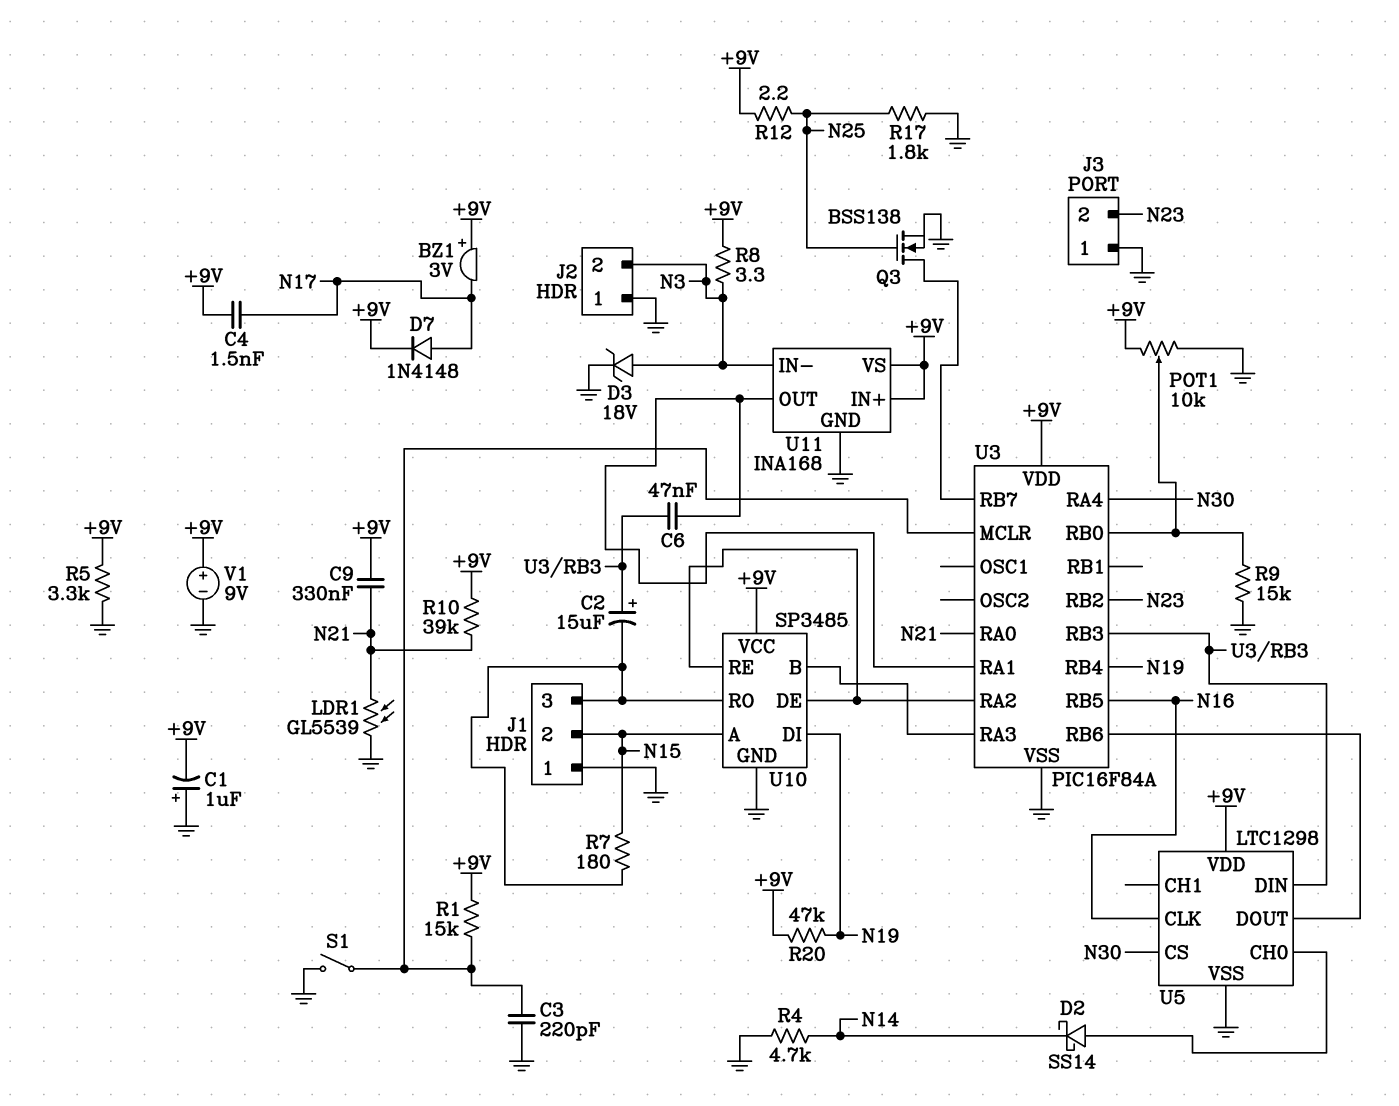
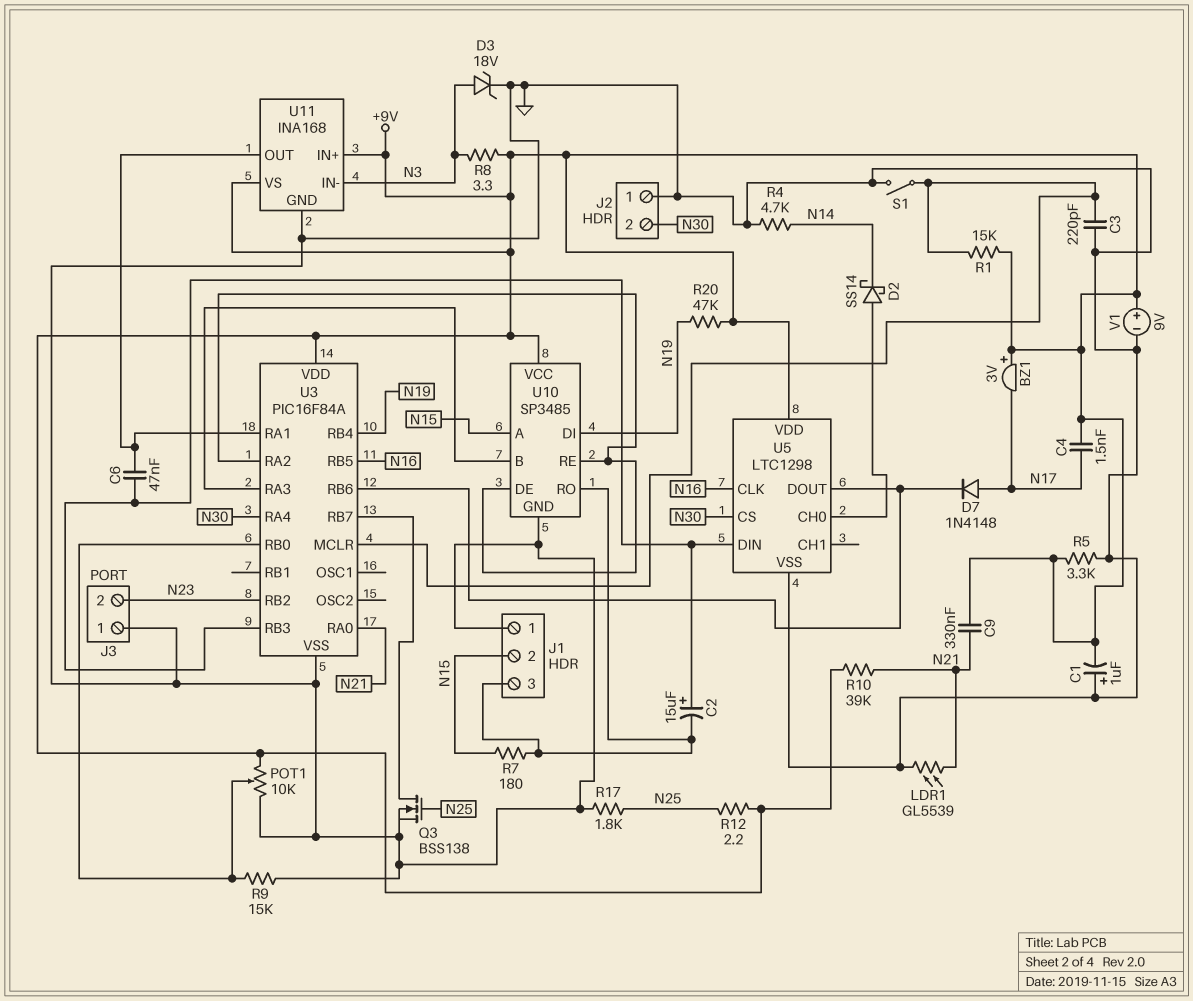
D7: diode 1N4148 (A N17, K +9V) -> diode 1N4148 (A N17, K U3/RB6)
J2 pin 2: N3 -> N30

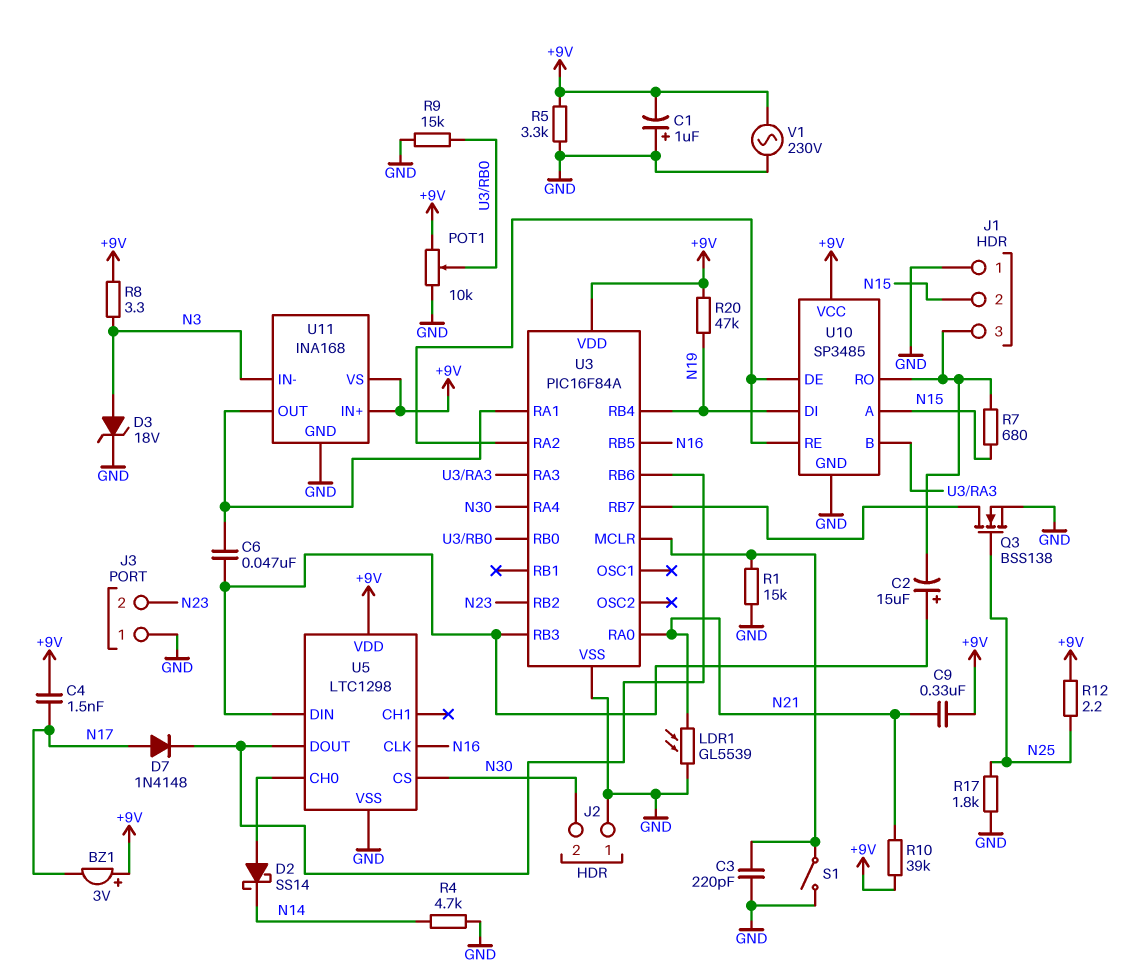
R1: 15k (+9V, U3/MCLR) -> 15k (GND, U3/MCLR)
R7: 180 (J1/3, N15) -> 680 (J1/3, N15)
V1: 9V (plus +9V, minus GND) -> AC 230V (+9V, GND)

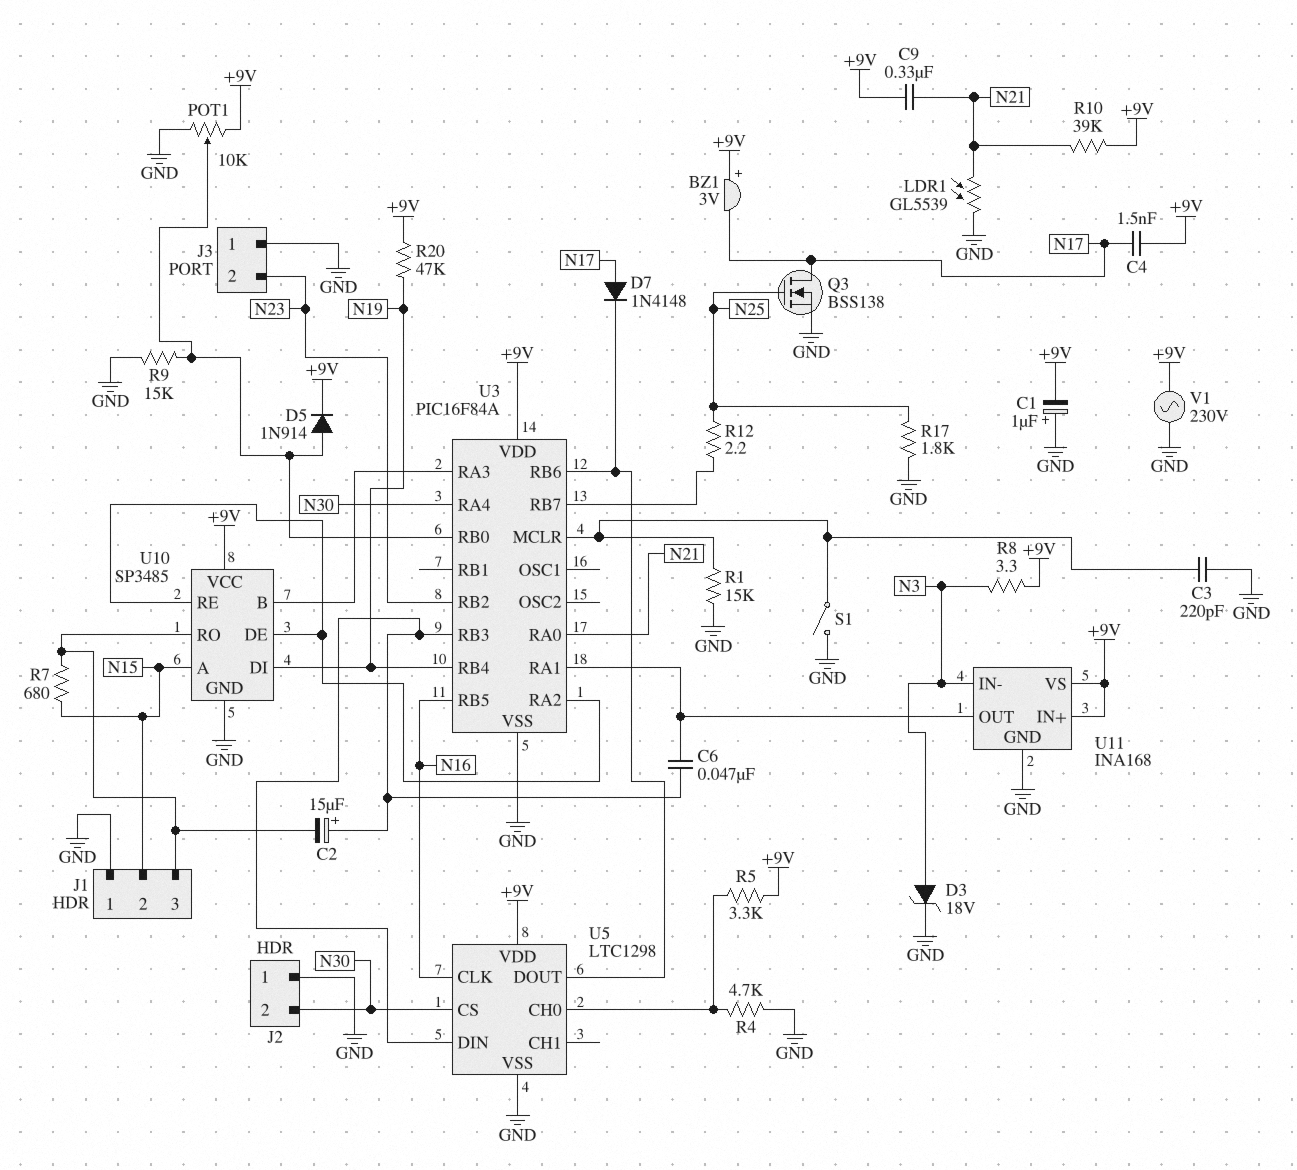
D2: schottky SS14 (A U5/CH0, K N14) -> none
D5: none -> diode 1N914 (A U3/RB0, K +9V)
Q3: NMOS BSS138 (G N25, D U3/RB7, S GND) -> NMOS BSS138 (G N25, D N17, S GND)
R4: 4.7k (GND, N14) -> 4.7k (GND, U5/CH0)
R5: 3.3k (+9V, GND) -> 3.3k (+9V, U5/CH0)
R12: 2.2 (+9V, N25) -> 2.2 (N25, U3/RB7)

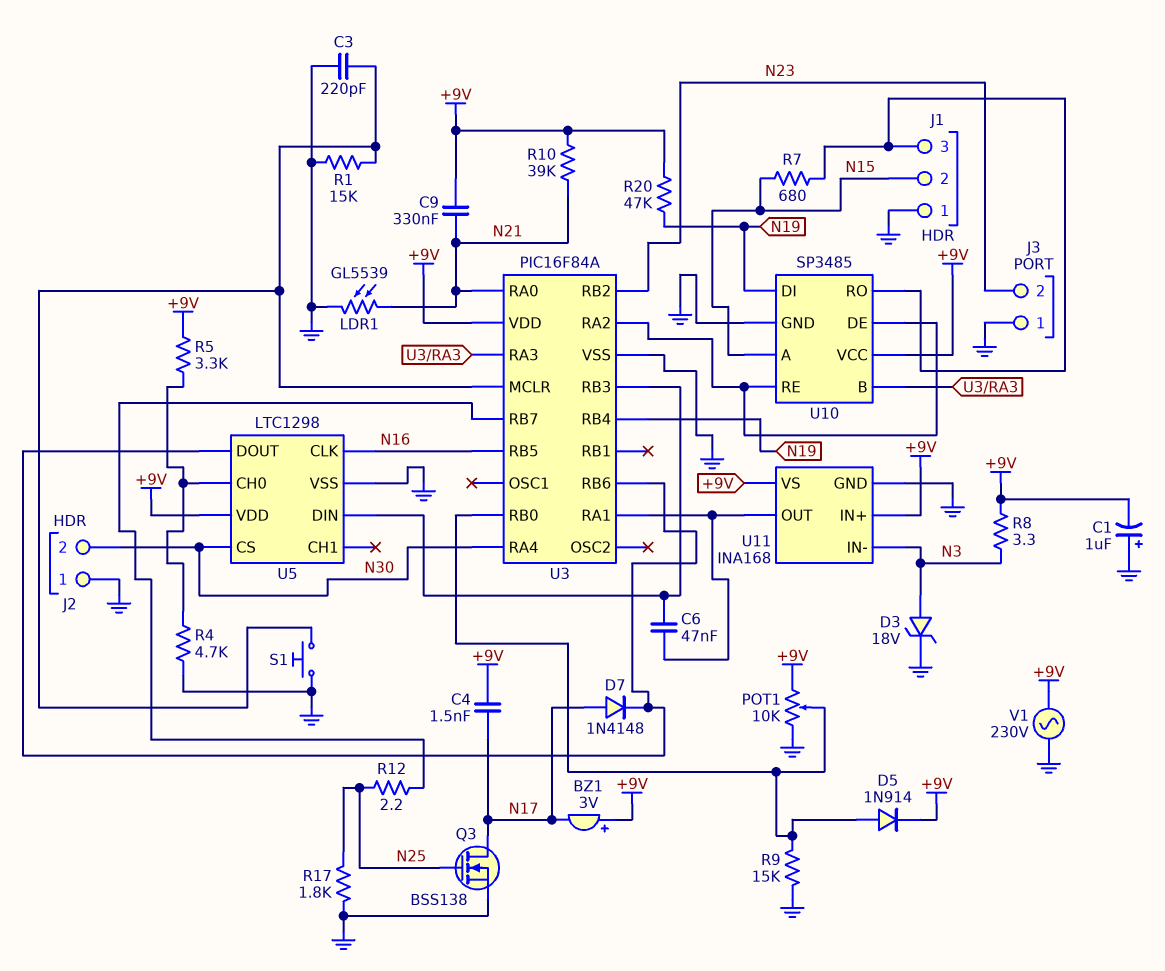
C2: 15uF (plus U3/RB3, minus J1/3) -> none
S1: switch (GND, U3/MCLR) -> button (GND, U3/MCLR)

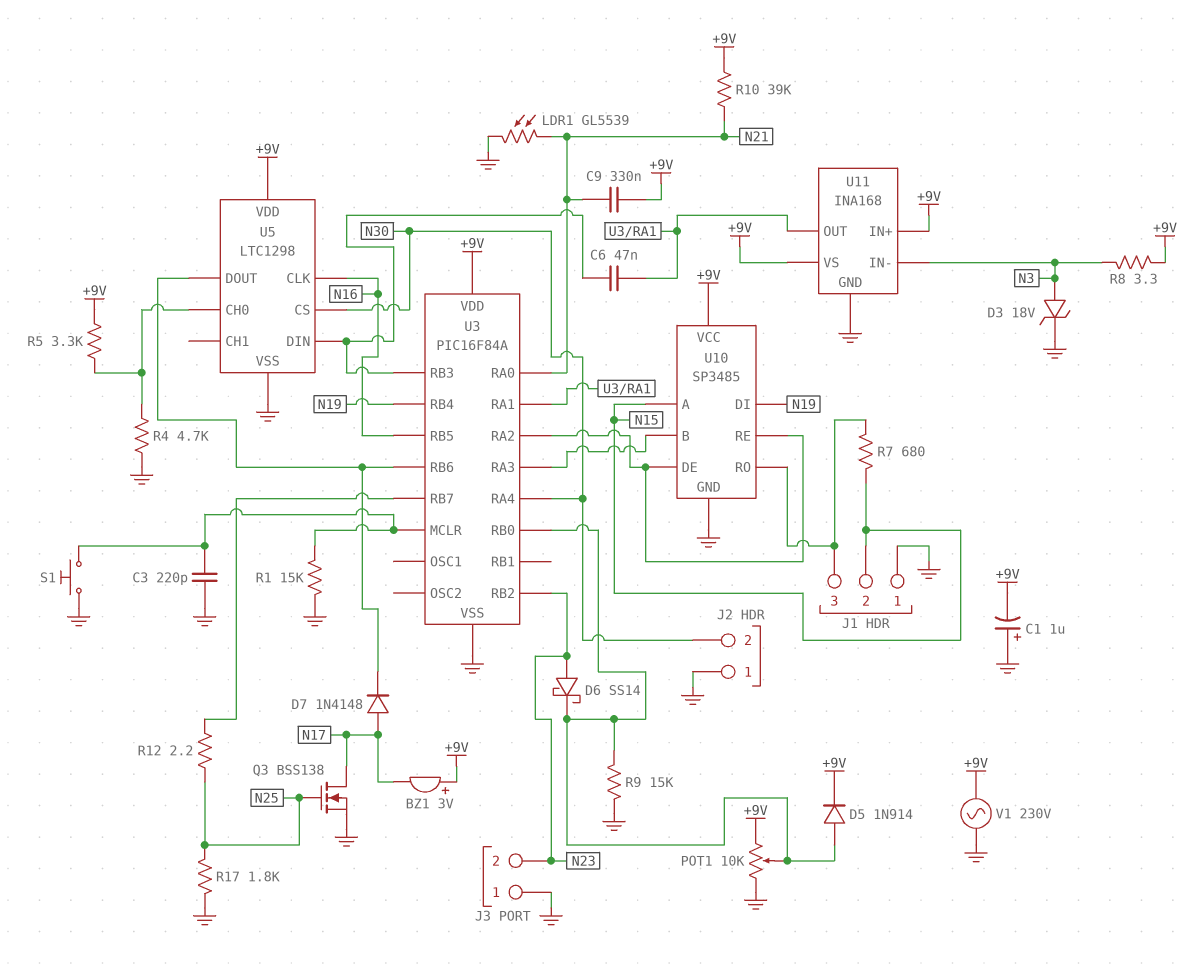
C4: 1.5nF (+9V, N17) -> none
D6: none -> schottky SS14 (A N23, K U3/RB0)
R20: 47k (+9V, N19) -> none

